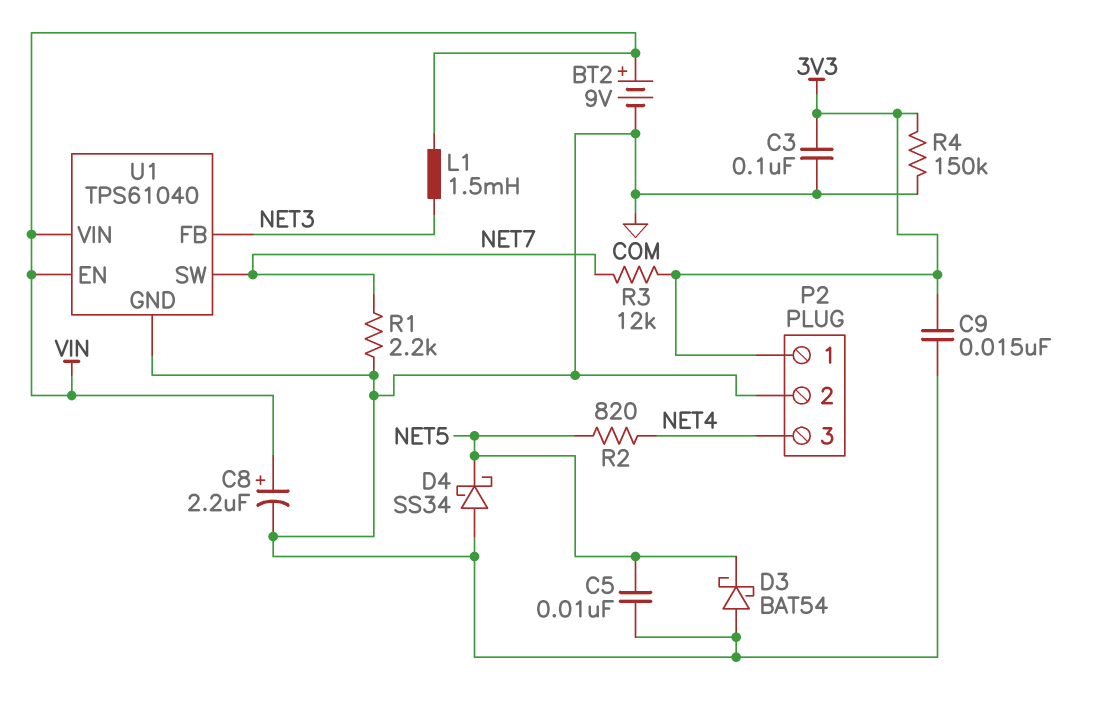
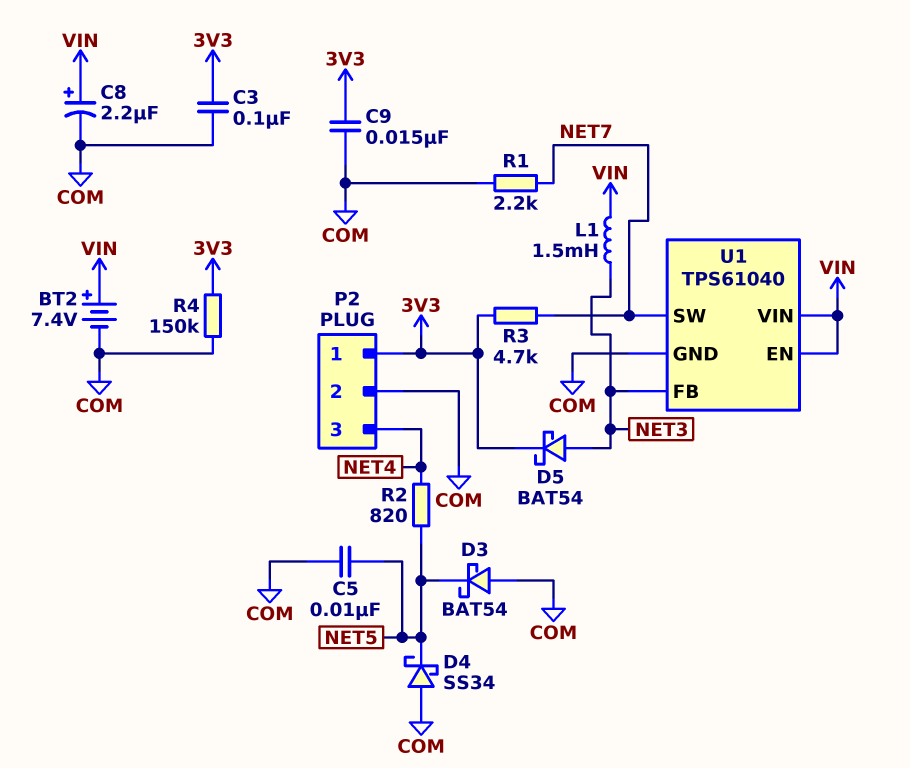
BT2: 9V (plus VIN, minus COM) -> 7.4V (plus VIN, minus COM)
D5: none -> schottky BAT54 (A NET3, K 3V3)
R3: 12k (3V3, NET7) -> 4.7k (3V3, NET7)

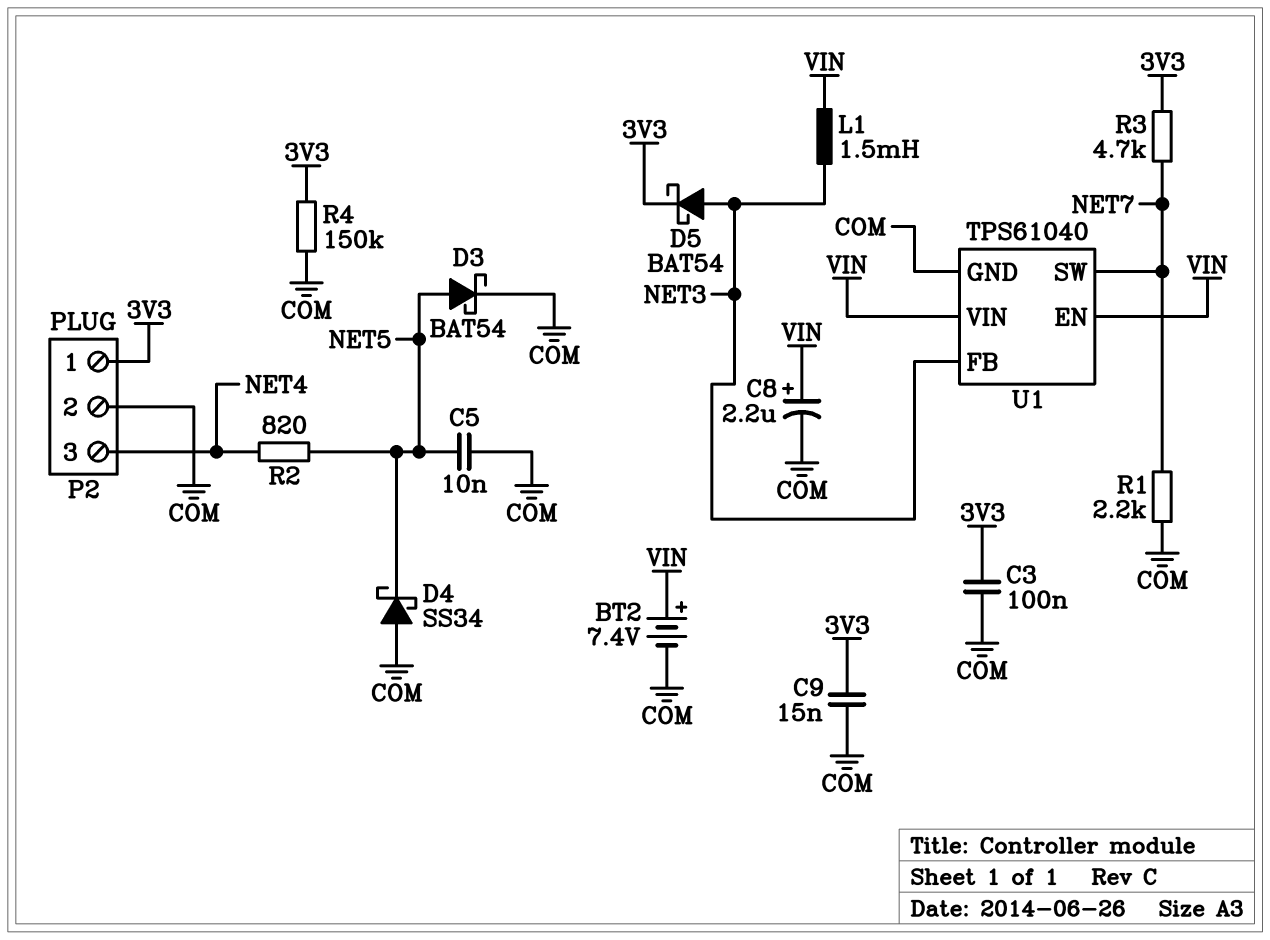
D3: schottky BAT54 (A COM, K NET5) -> schottky BAT54 (A NET5, K COM)

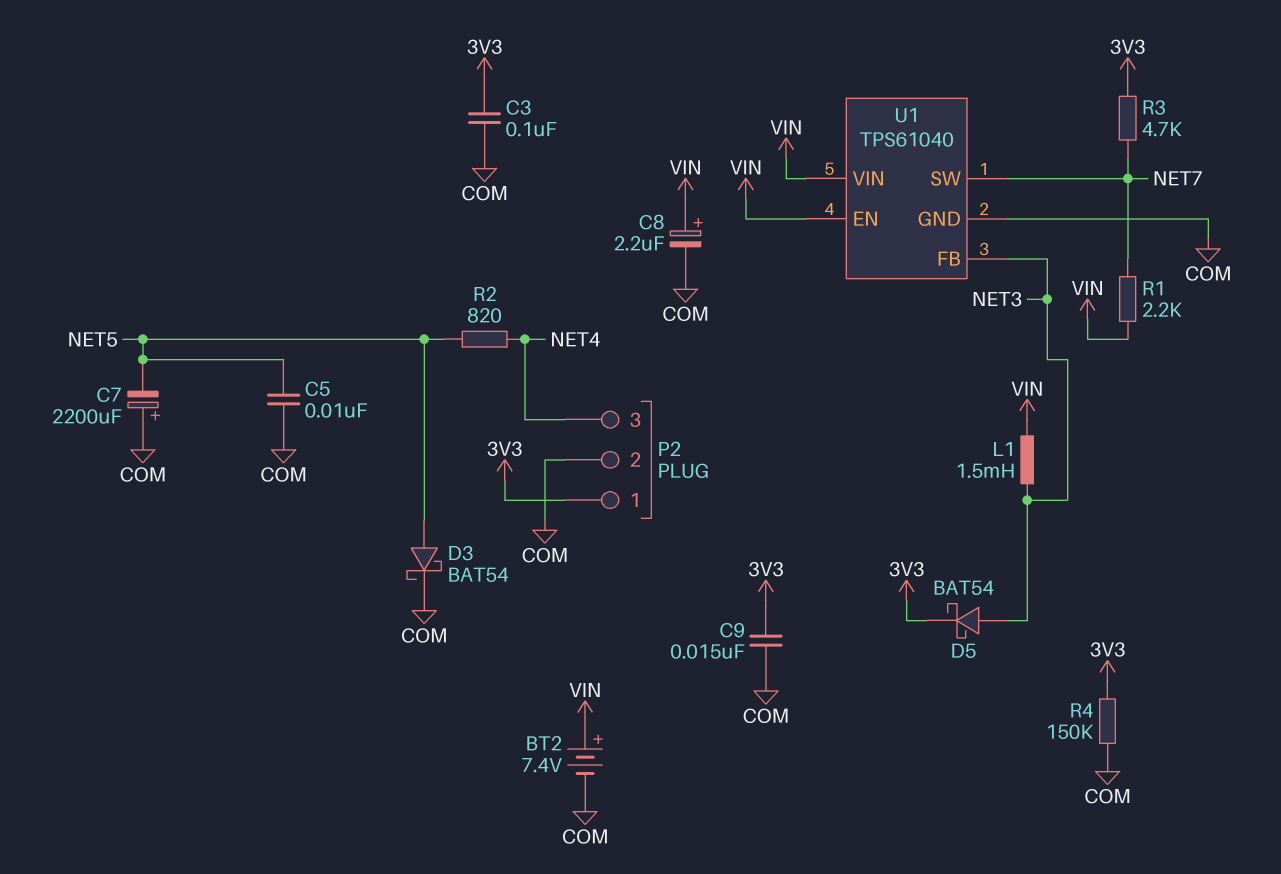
C7: none -> 2200uF (plus COM, minus NET5)
D4: schottky SS34 (A COM, K NET5) -> none
R1: 2.2k (COM, NET7) -> 2.2k (NET7, VIN)

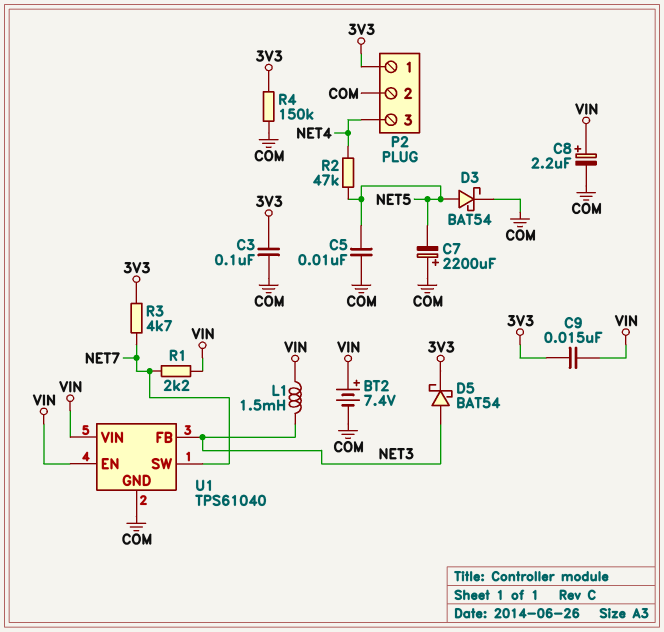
C9: 15nF (3V3, COM) -> 15nF (3V3, VIN)
R2: 820 (NET4, NET5) -> 47k (NET4, NET5)

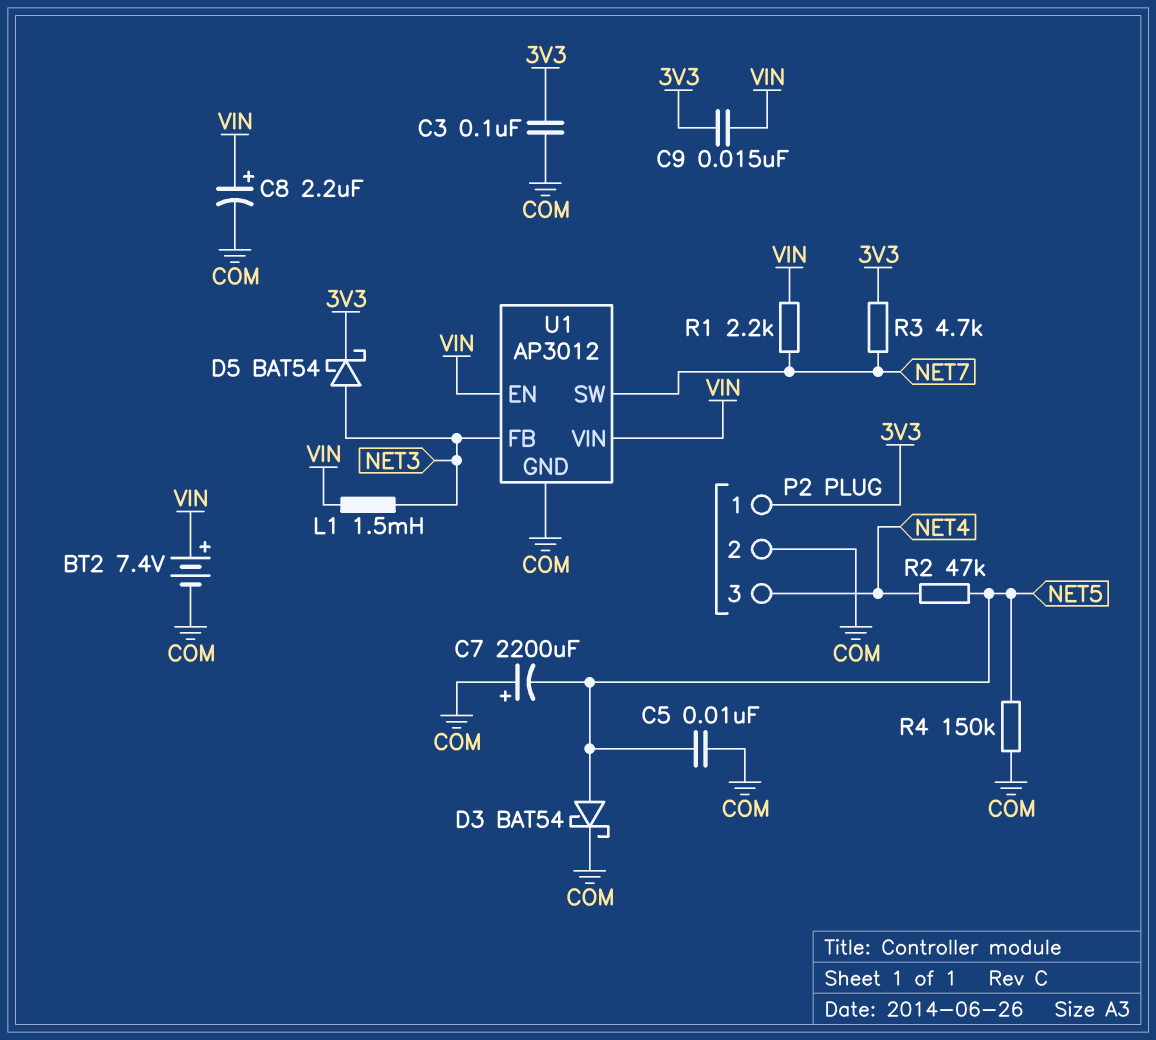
R4: 150k (3V3, COM) -> 150k (COM, NET5)
U1: TPS61040 -> AP3012

